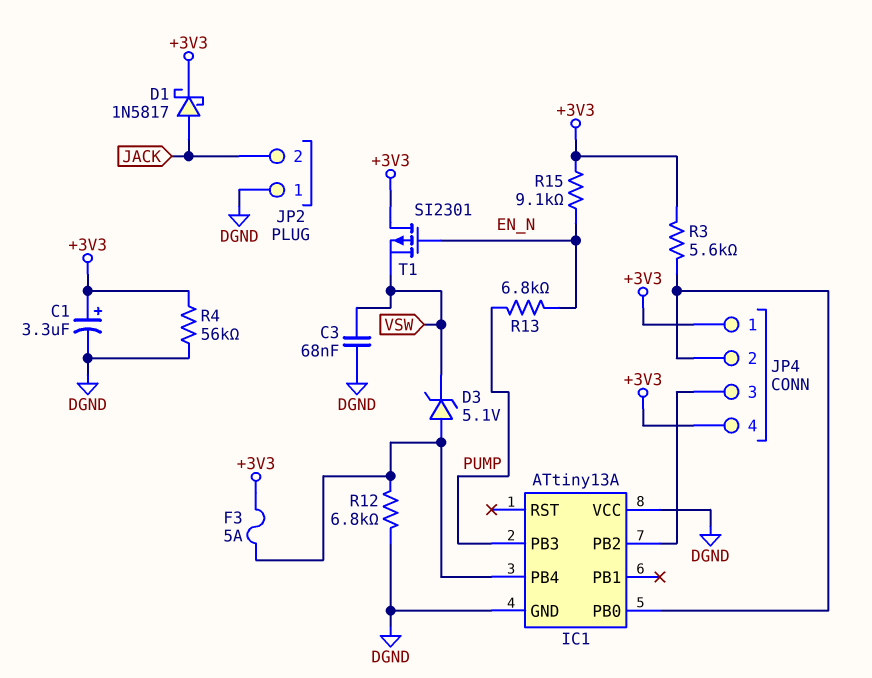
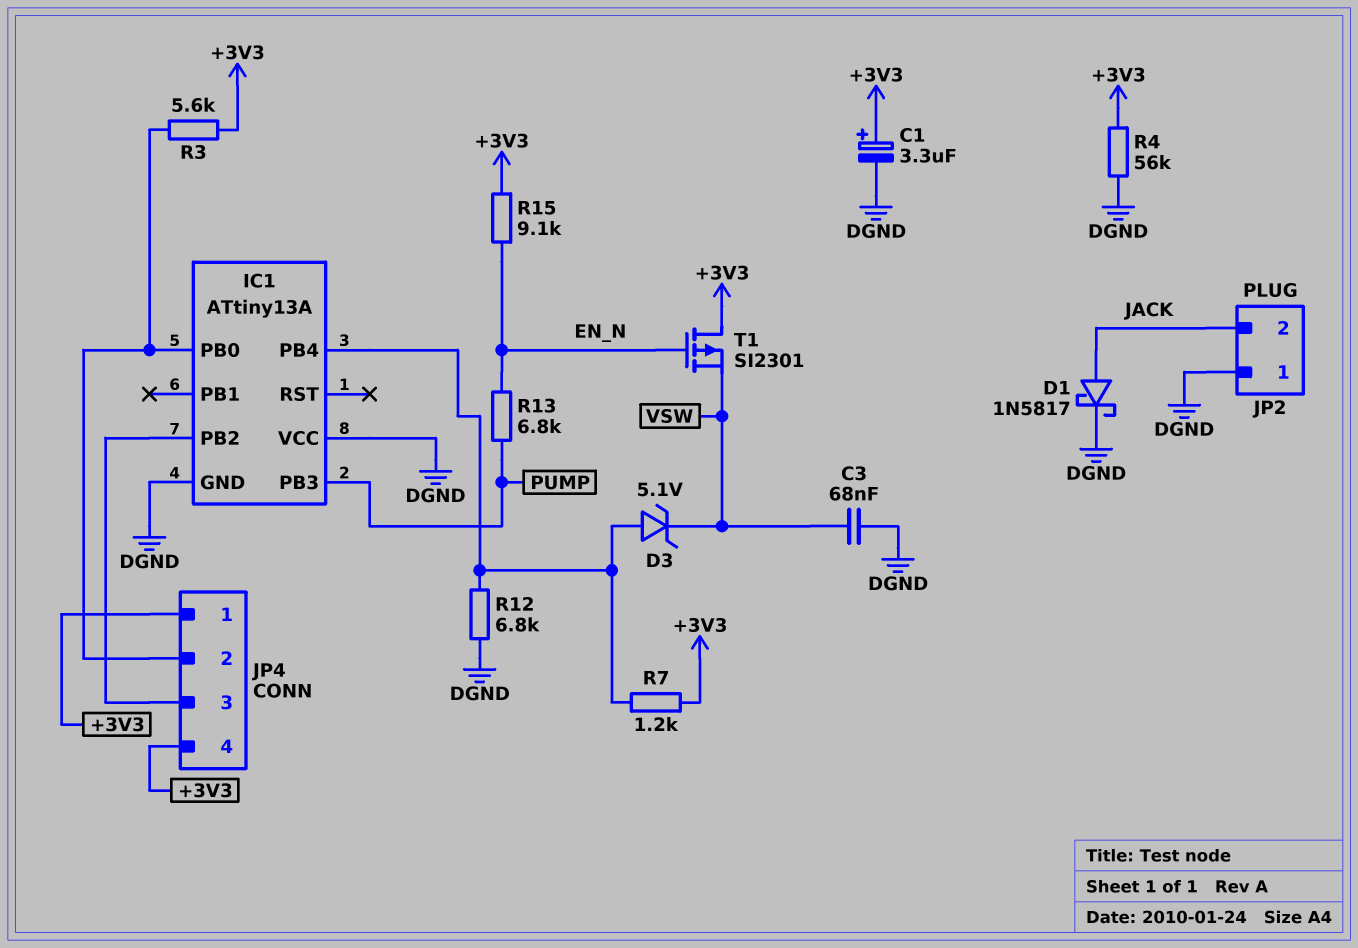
D1: schottky 1N5817 (A JACK, K +3V3) -> schottky 1N5817 (A JACK, K DGND)
F3: 5A (+3V3, IC1/PB4) -> none
R7: none -> 1.2k (+3V3, IC1/PB4)

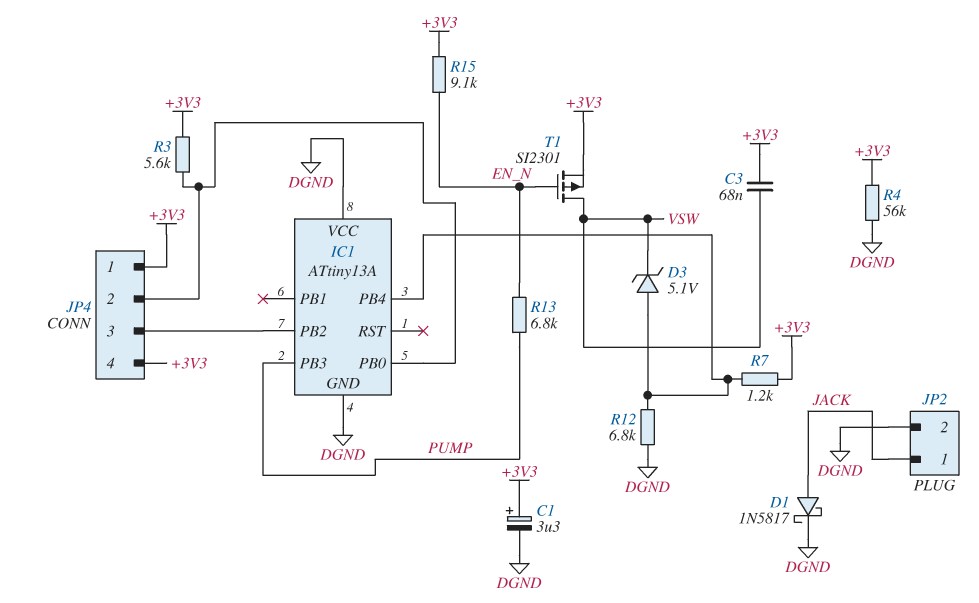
C3: 68nF (DGND, VSW) -> 68nF (+3V3, VSW)
JP2 pin 1: DGND -> JACK
JP2 pin 2: JACK -> DGND
T1: PMOS SI2301 (G EN_N, D +3V3, S VSW) -> PMOS SI2301 (G EN_N, D VSW, S +3V3)

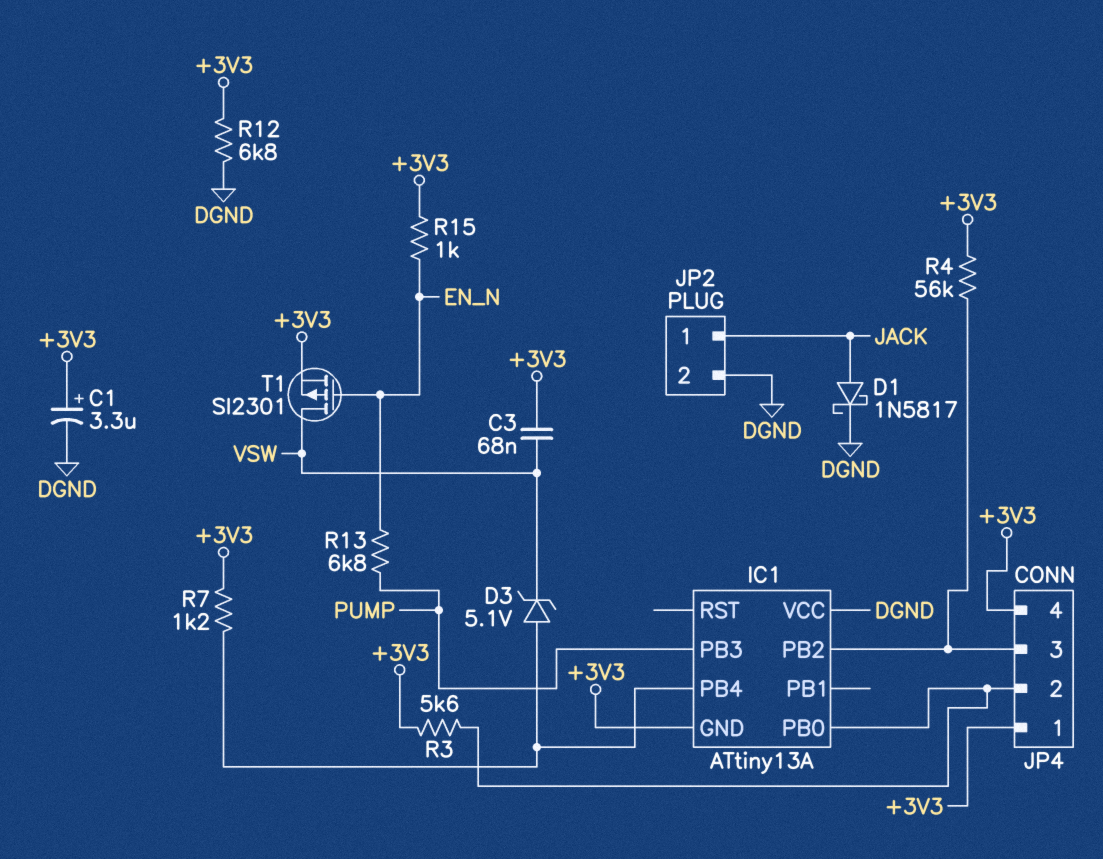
IC1 pin GND: DGND -> +3V3
R4: 56k (+3V3, DGND) -> 56k (+3V3, IC1/PB2)
R12: 6.8k (DGND, IC1/PB4) -> 6.8k (+3V3, DGND)
R15: 9.1k (+3V3, EN_N) -> 1k (+3V3, EN_N)

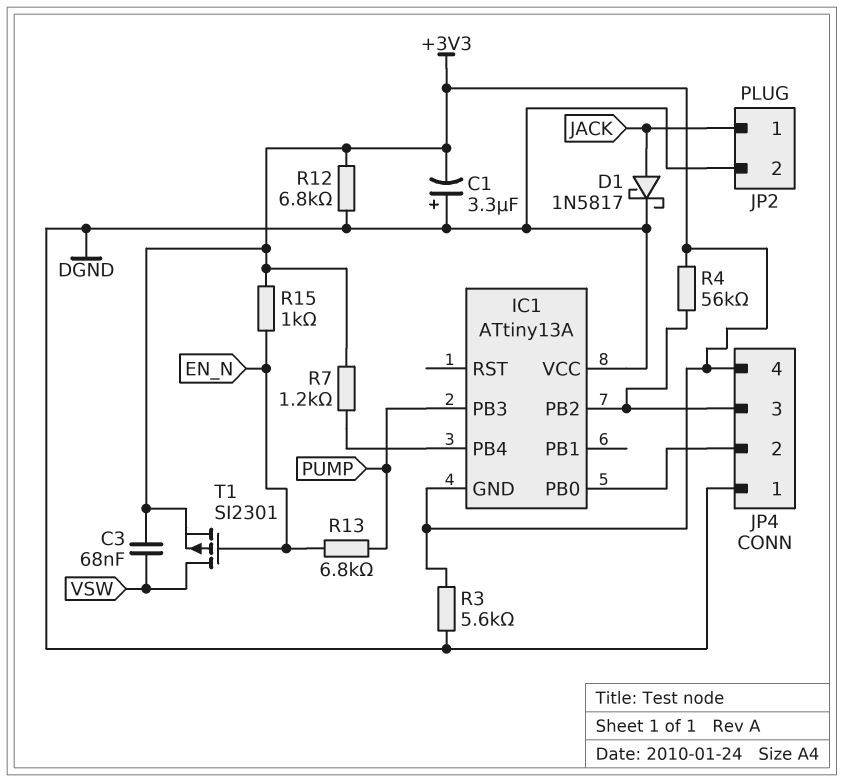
C1: 3.3uF (plus +3V3, minus DGND) -> 3.3uF (plus DGND, minus +3V3)
D3: zener 5.1V (A IC1/PB4, K VSW) -> none
JP4 pin 1: +3V3 -> DGND
R3: 5.6k (+3V3, IC1/PB0) -> 5.6k (+3V3, DGND)

